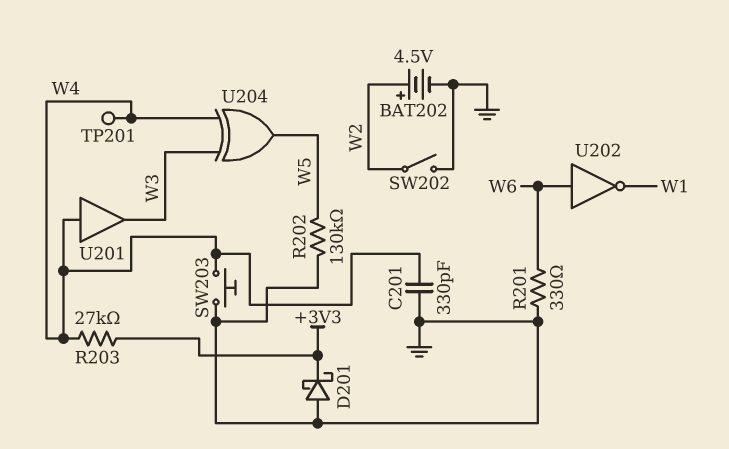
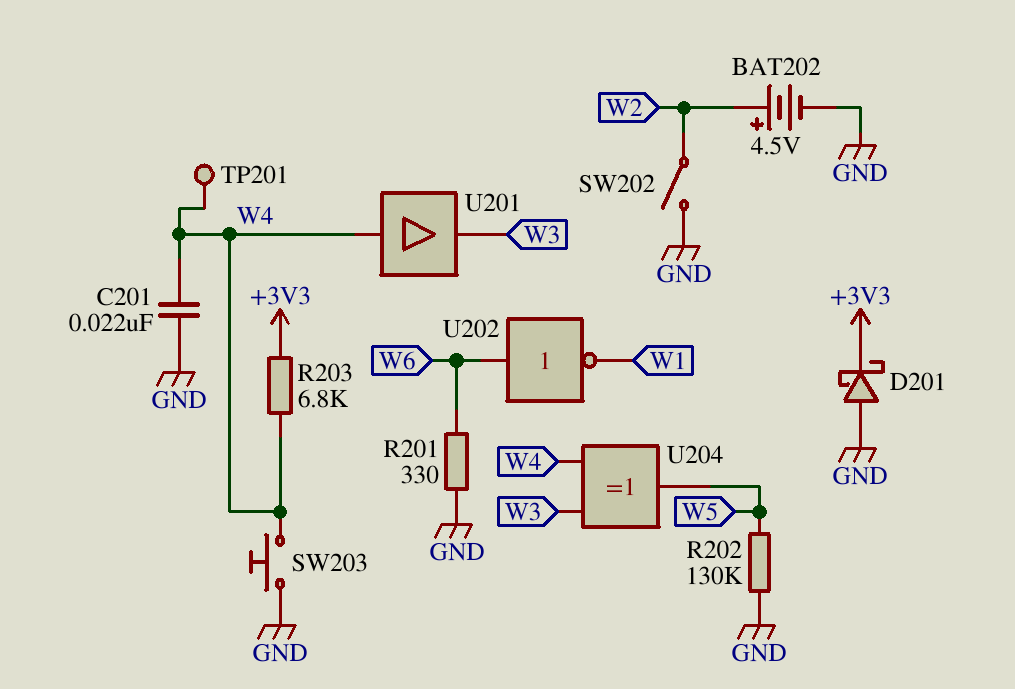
C201: 330pF (GND, W4) -> 22nF (GND, W4)
R203: 27k (+3V3, W4) -> 6.8k (+3V3, W4)

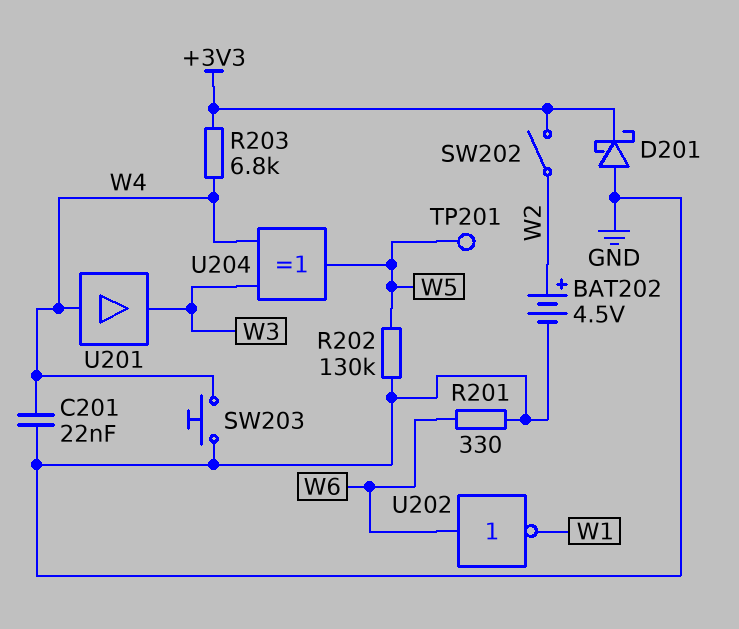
SW202: switch (GND, W2) -> switch (+3V3, W2)
TP201: test point (W4) -> test point (W5)

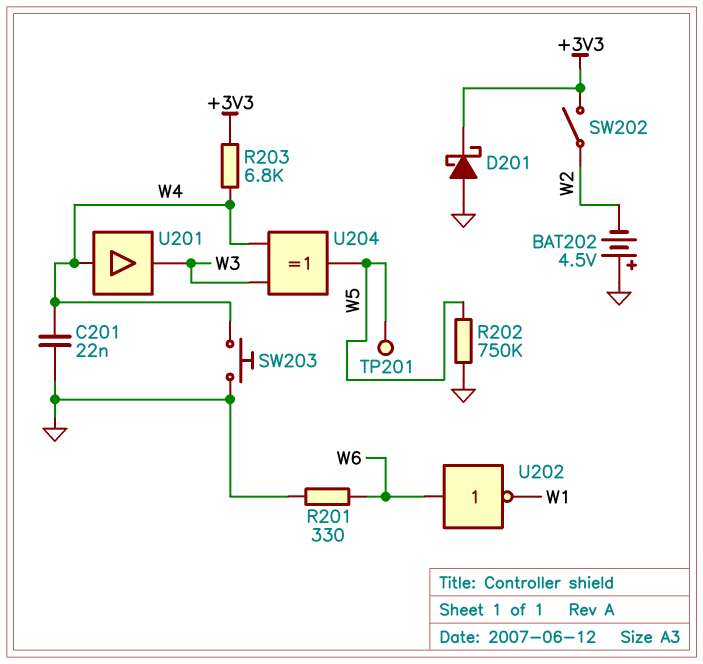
BAT202: 4.5V (plus W2, minus GND) -> 4.5V (plus GND, minus W2)
R202: 130k (GND, W5) -> 750k (GND, W5)

